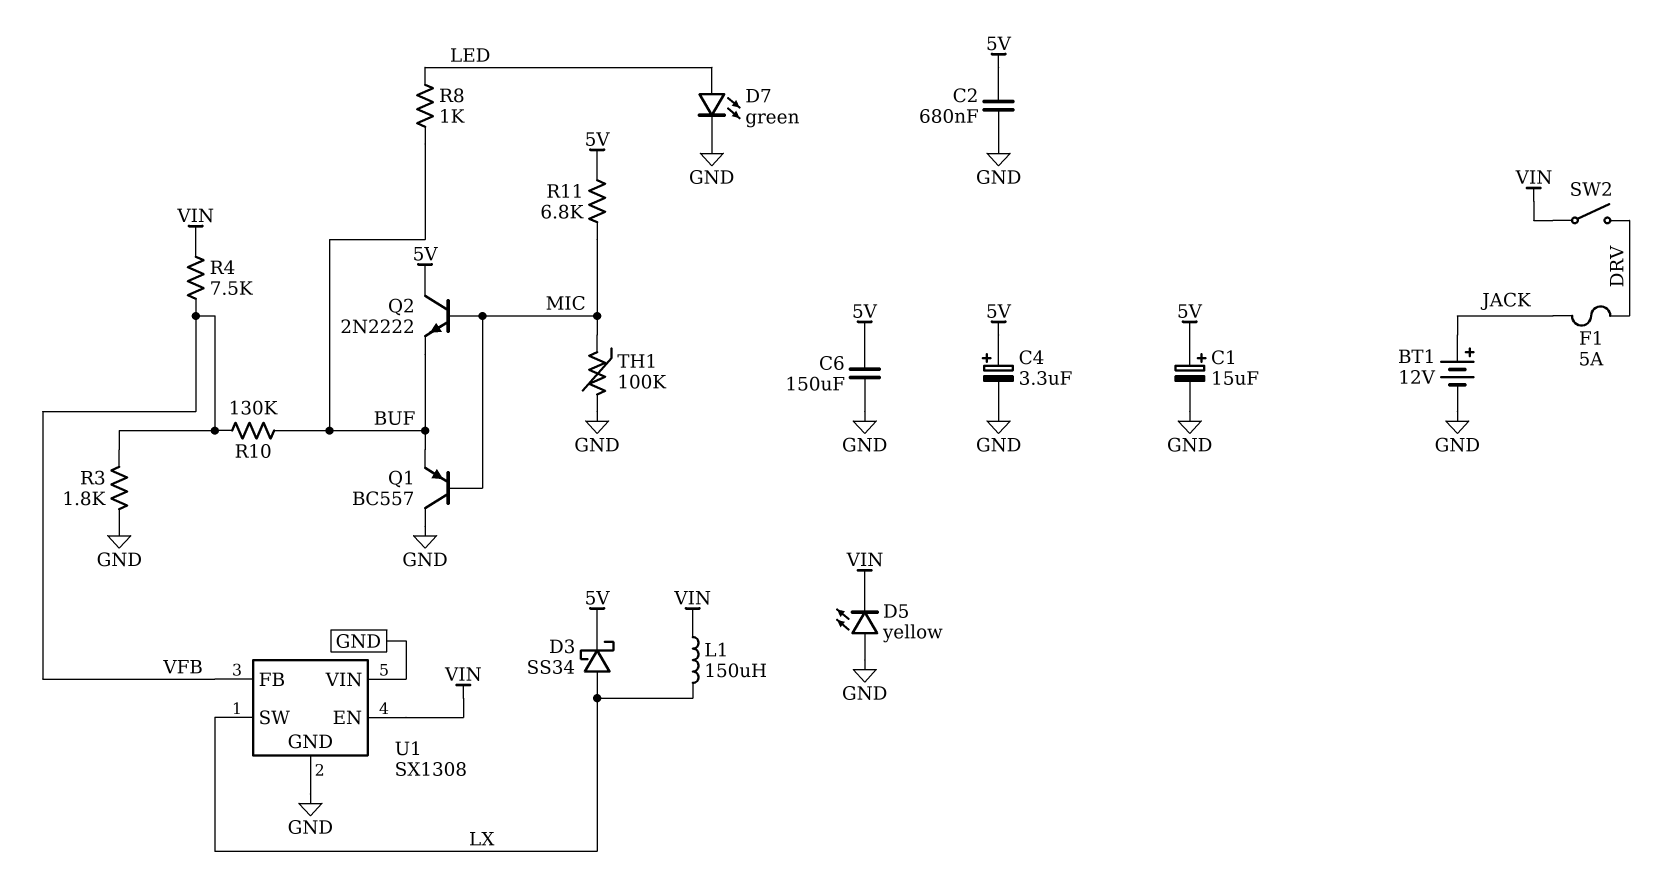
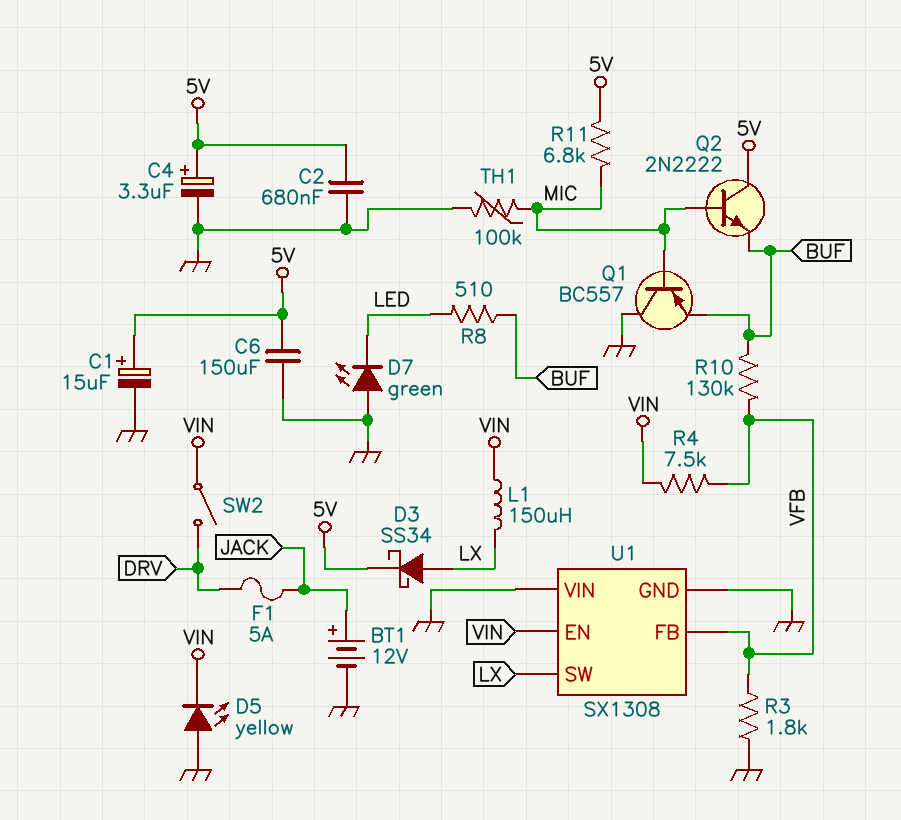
D7: LED green (A LED, K GND) -> LED green (A GND, K LED)
R8: 1k (BUF, LED) -> 510 (BUF, LED)

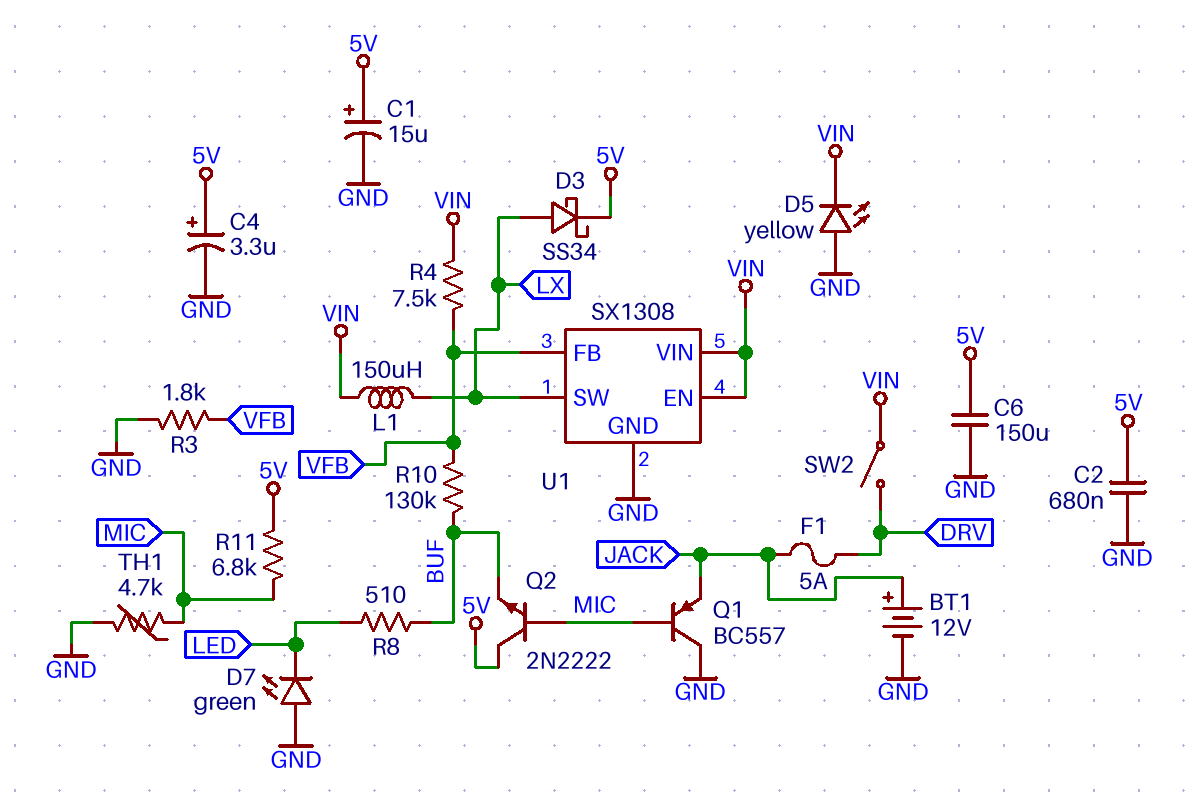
Q1: PNP BC557 (B MIC, C GND, E BUF) -> PNP BC557 (B MIC, C GND, E JACK)
TH1: 100k (GND, MIC) -> 4.7k (GND, MIC)
U1 pin VIN: GND -> VIN

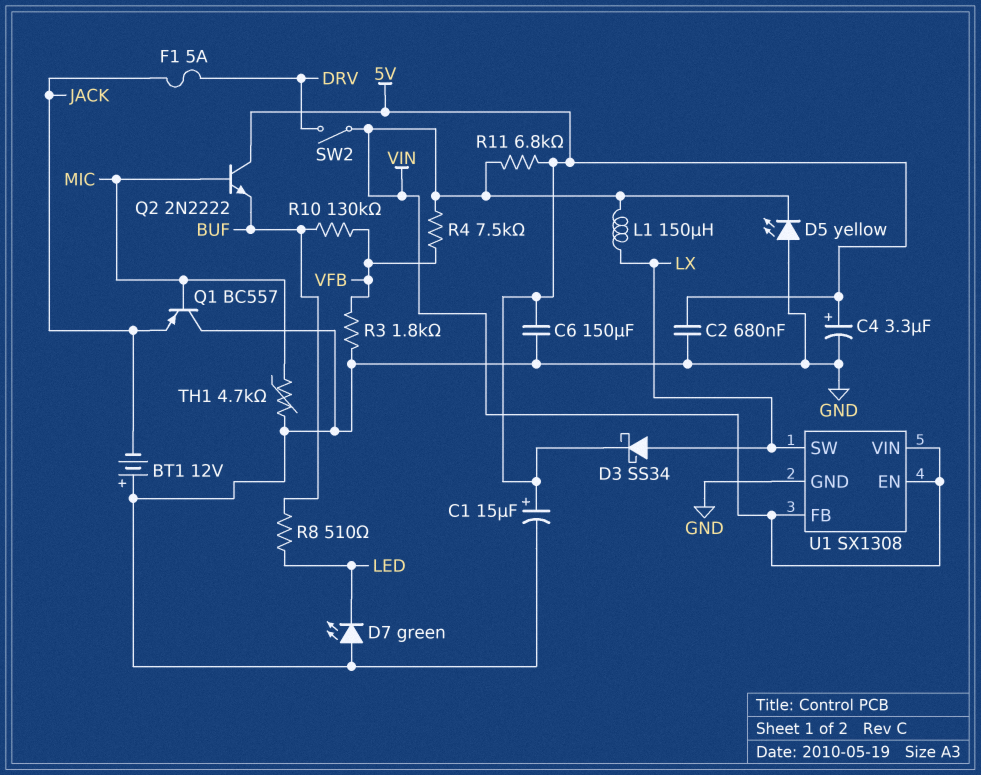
BT1: 12V (plus JACK, minus GND) -> 12V (plus GND, minus JACK)
R11: 6.8k (5V, MIC) -> 6.8k (5V, VIN)
U1 pin FB: VFB -> VIN

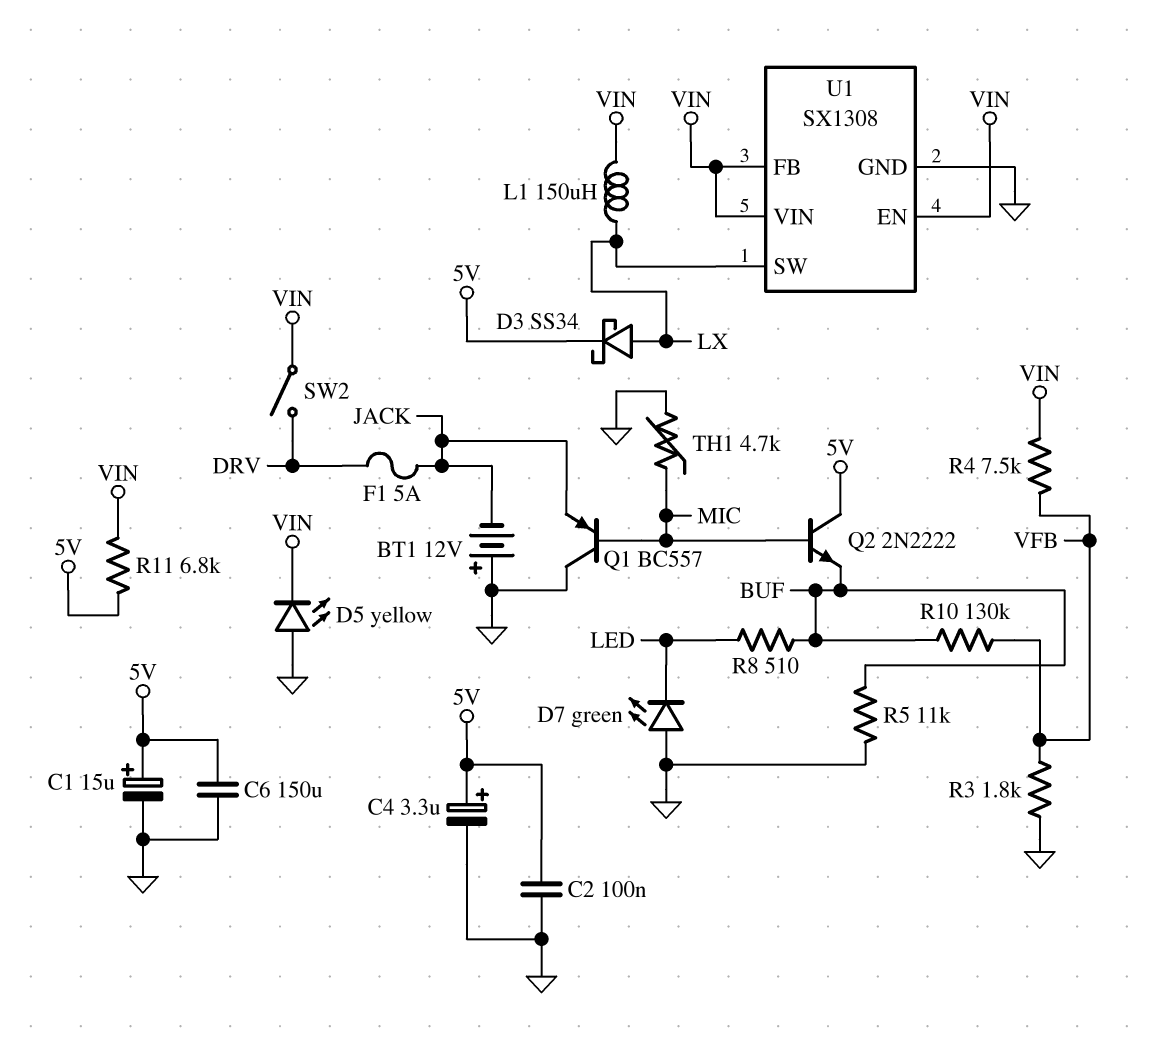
C2: 680nF (5V, GND) -> 100nF (5V, GND)
R5: none -> 11k (BUF, GND)

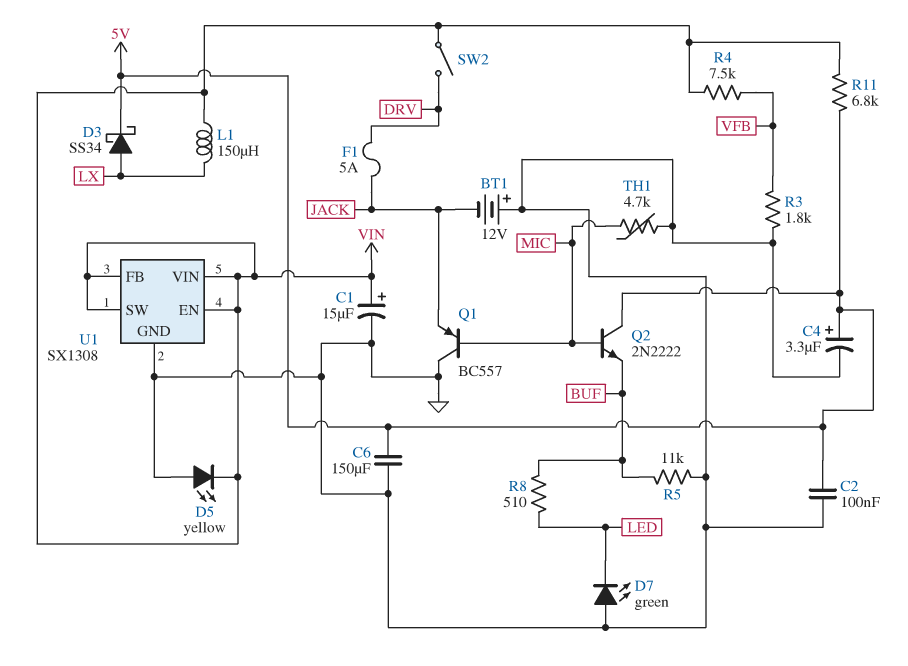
C1: 15uF (plus 5V, minus GND) -> 15uF (plus VIN, minus GND)
R10: 130k (BUF, VFB) -> none
U1 pin SW: LX -> VIN

